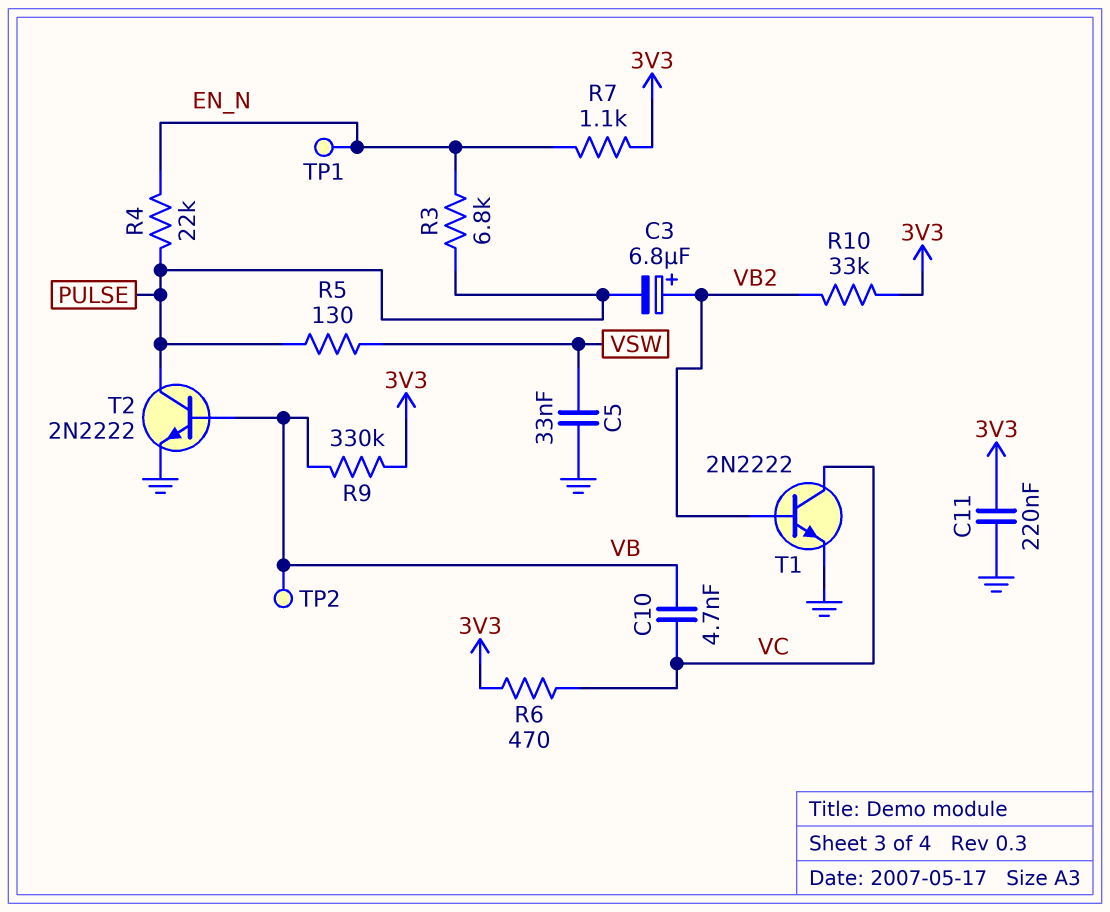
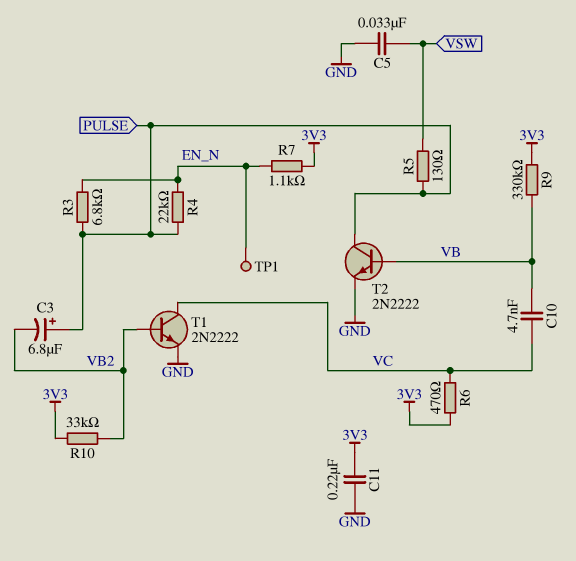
C3: 6.8uF (plus VB2, minus PULSE) -> 6.8uF (plus PULSE, minus VB2)
TP2: test point (VB) -> none

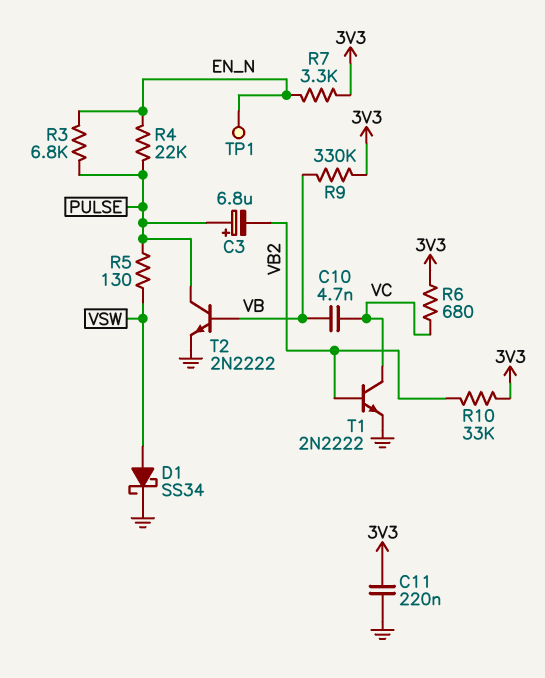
C5: 33nF (GND, VSW) -> none
D1: none -> schottky SS34 (A VSW, K GND)
R6: 470 (3V3, VC) -> 680 (3V3, VC)
R7: 1.1k (3V3, EN_N) -> 3.3k (3V3, EN_N)

